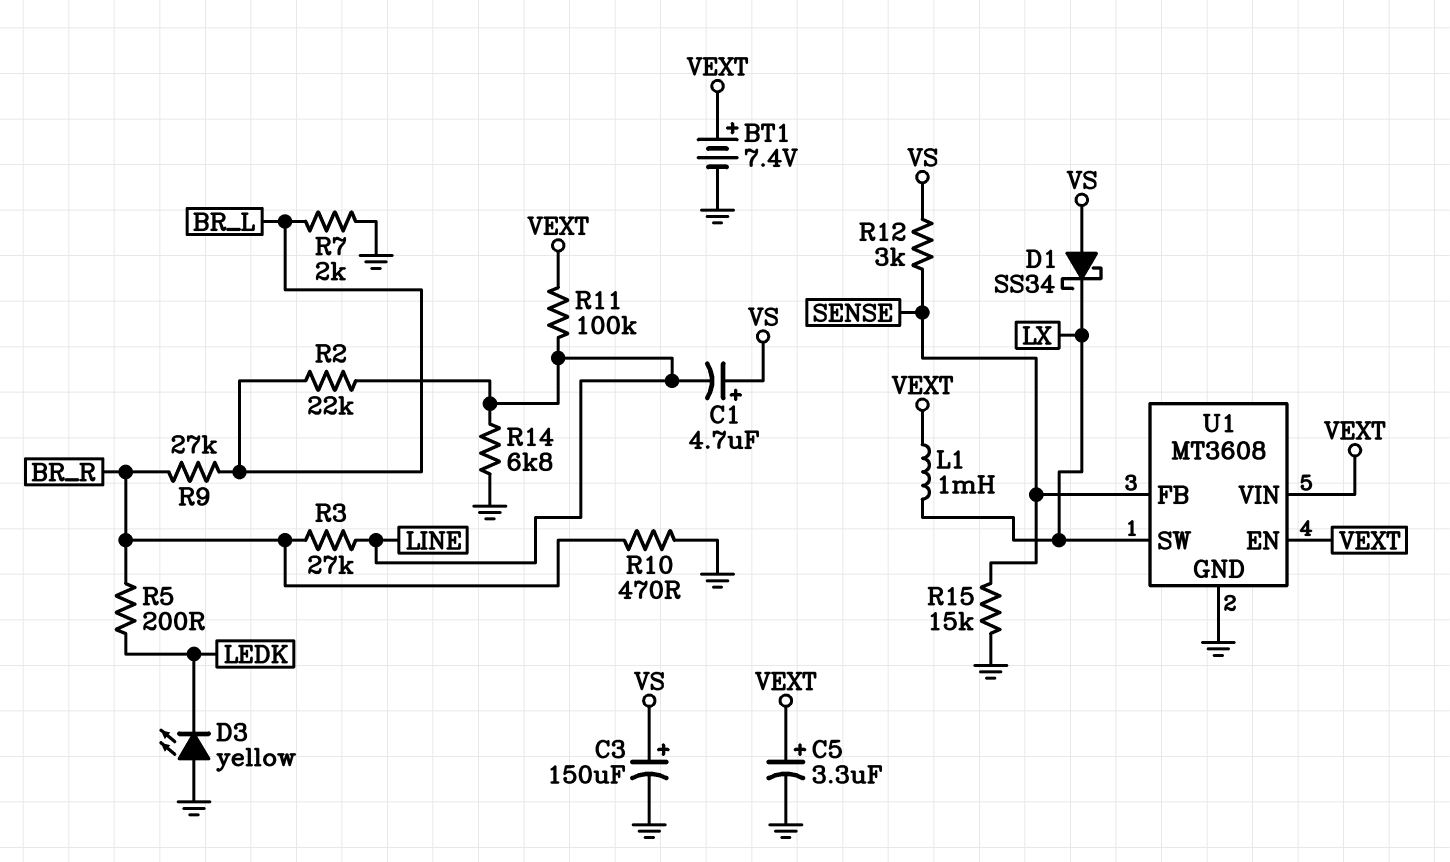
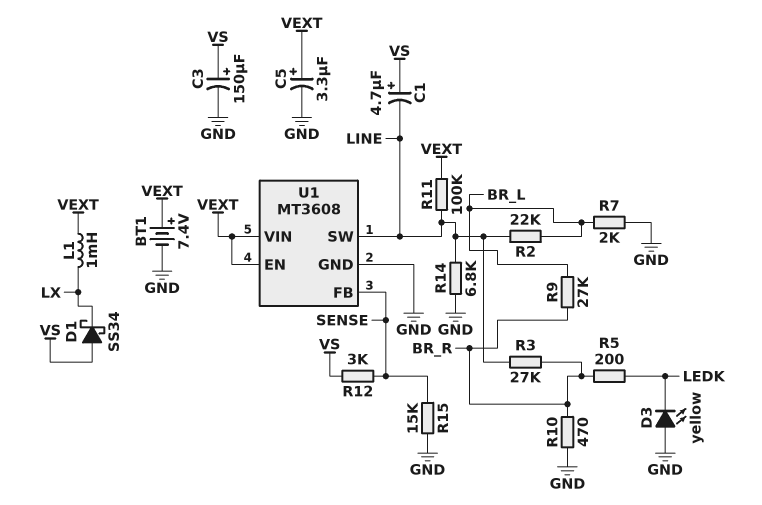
U1 pin SW: LX -> LINE

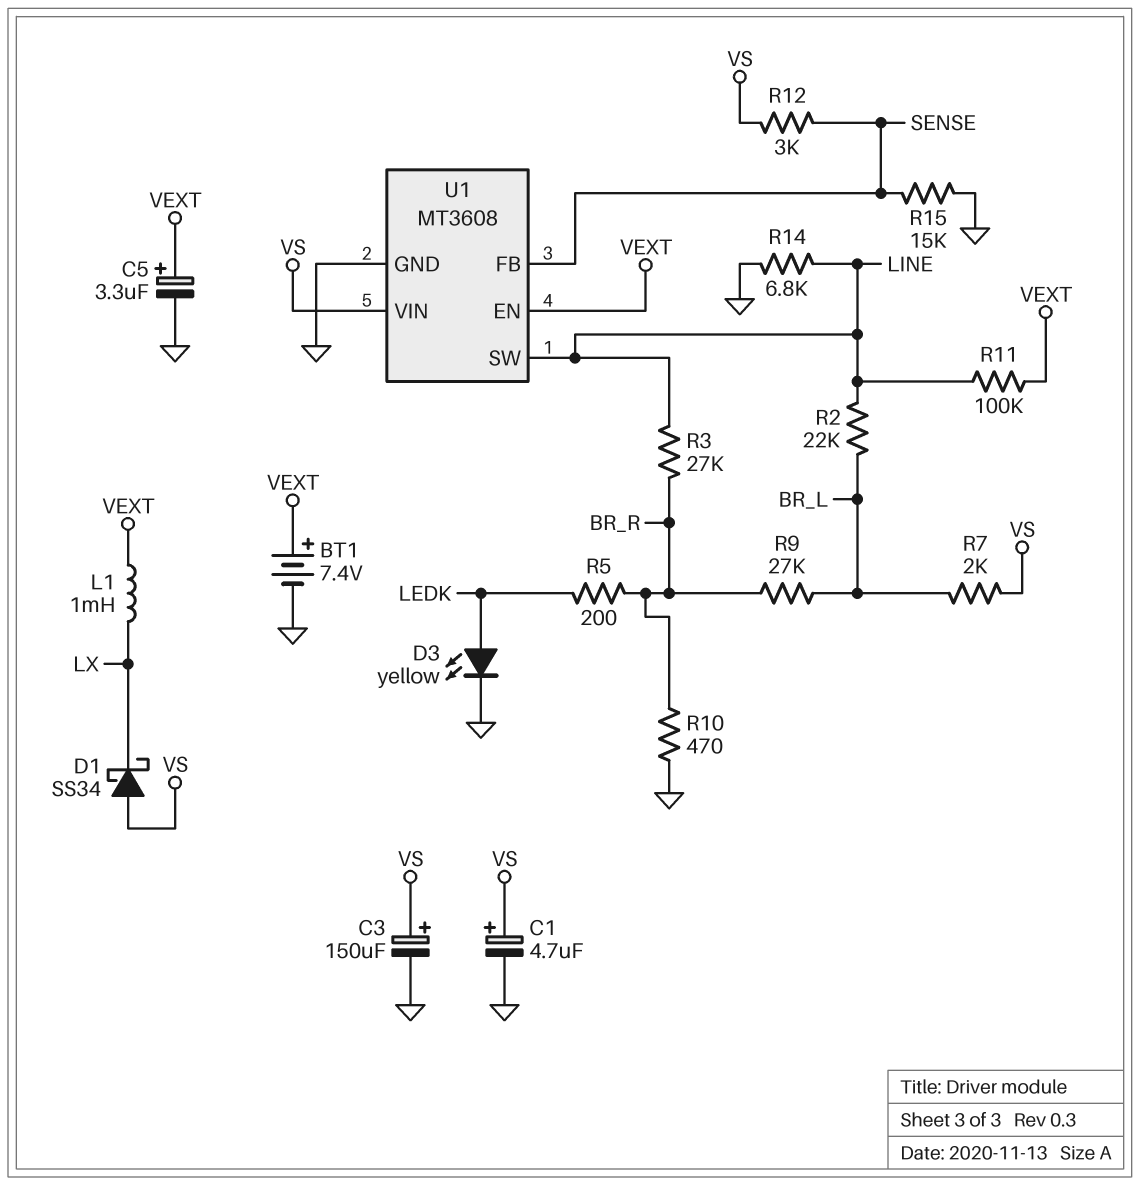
C1: 4.7uF (plus VS, minus LINE) -> 4.7uF (plus VS, minus GND)
D3: LED yellow (A GND, K LEDK) -> LED yellow (A LEDK, K GND)
R7: 2k (BR_L, GND) -> 2k (BR_L, VS)
U1 pin VIN: VEXT -> VS

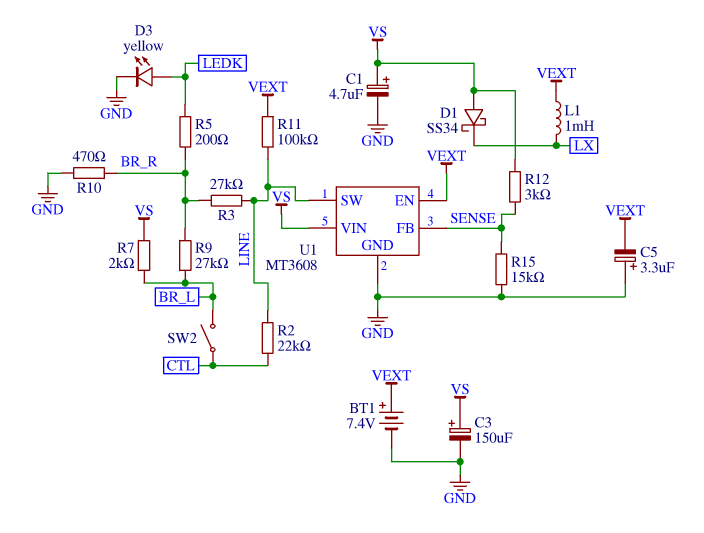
C5: 3.3uF (plus VEXT, minus GND) -> 3.3uF (plus GND, minus VEXT)
R2: 22k (BR_L, LINE) -> 22k (CTL, LINE)
R14: 6.8k (GND, LINE) -> none
SW2: none -> switch (BR_L, CTL)

